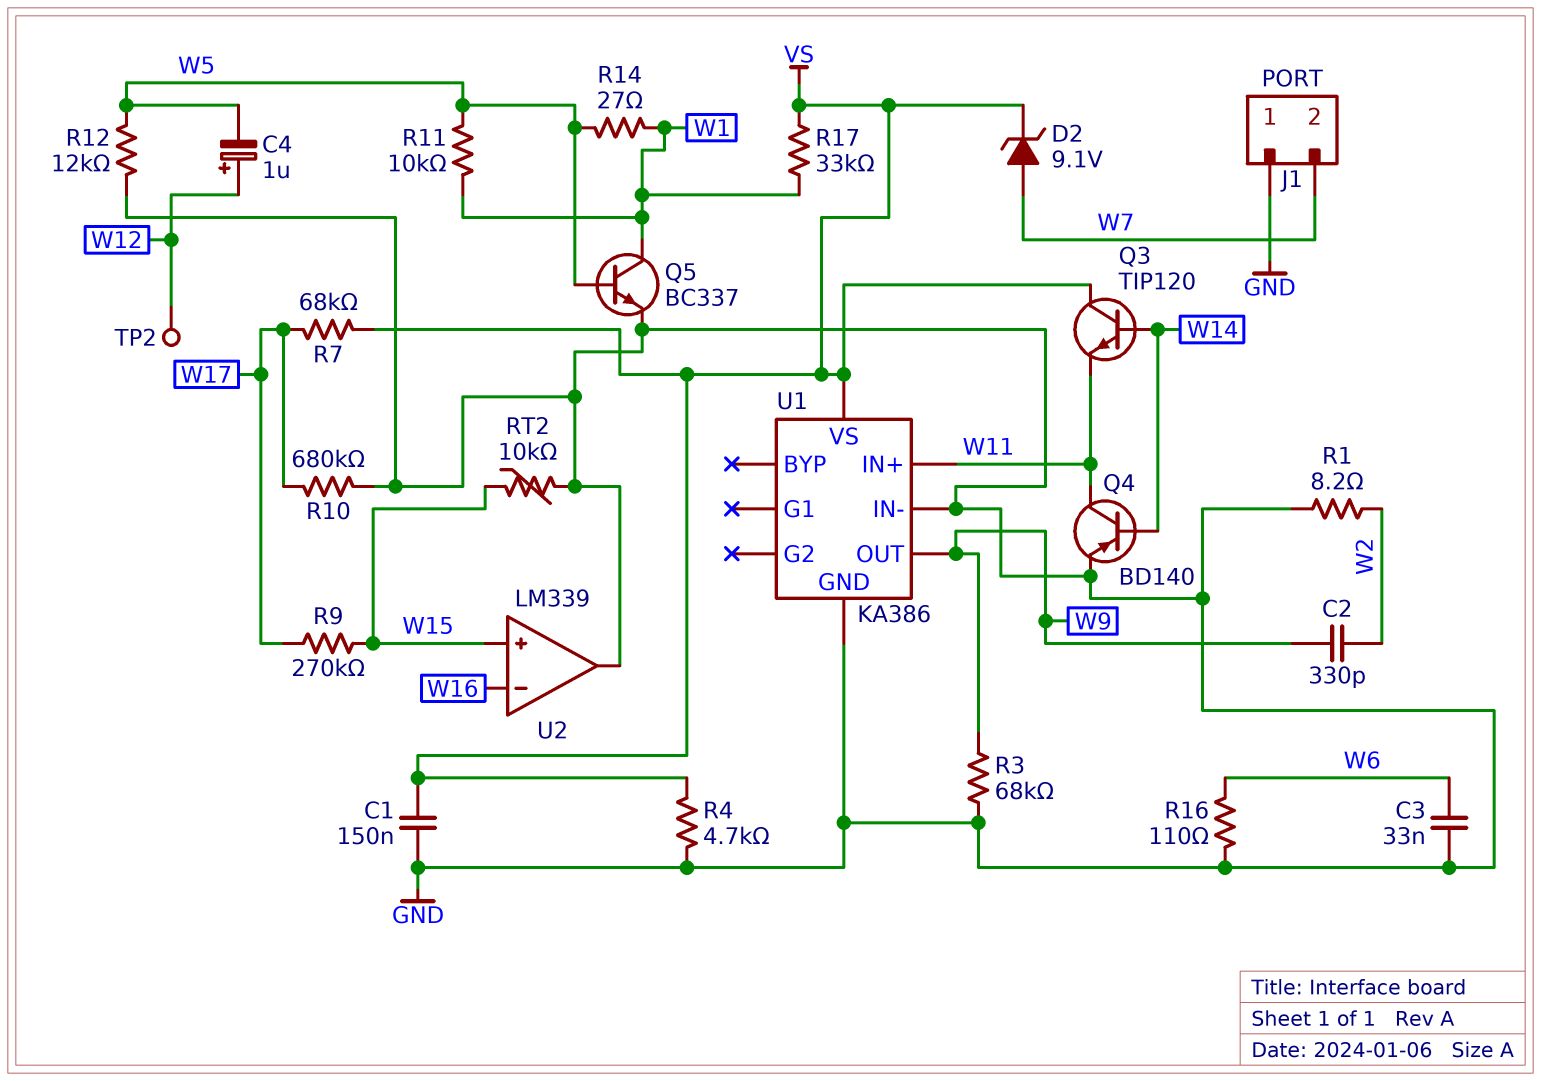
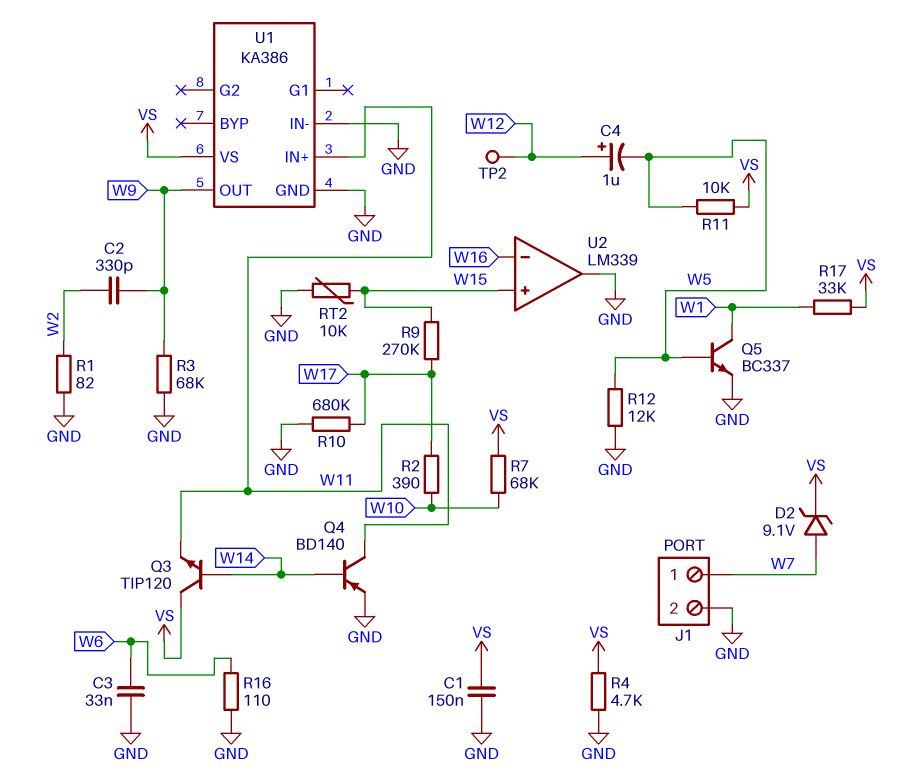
J1 pin 1: GND -> W7
J1 pin 2: W7 -> GND
R1: 8.2 (GND, W2) -> 82 (GND, W2)
R2: none -> 390 (W10, W17)
R7: 68k (VS, W17) -> 68k (VS, W10)
R11: 10k (W1, W5) -> 10k (VS, W5)
R14: 27 (W1, W5) -> none

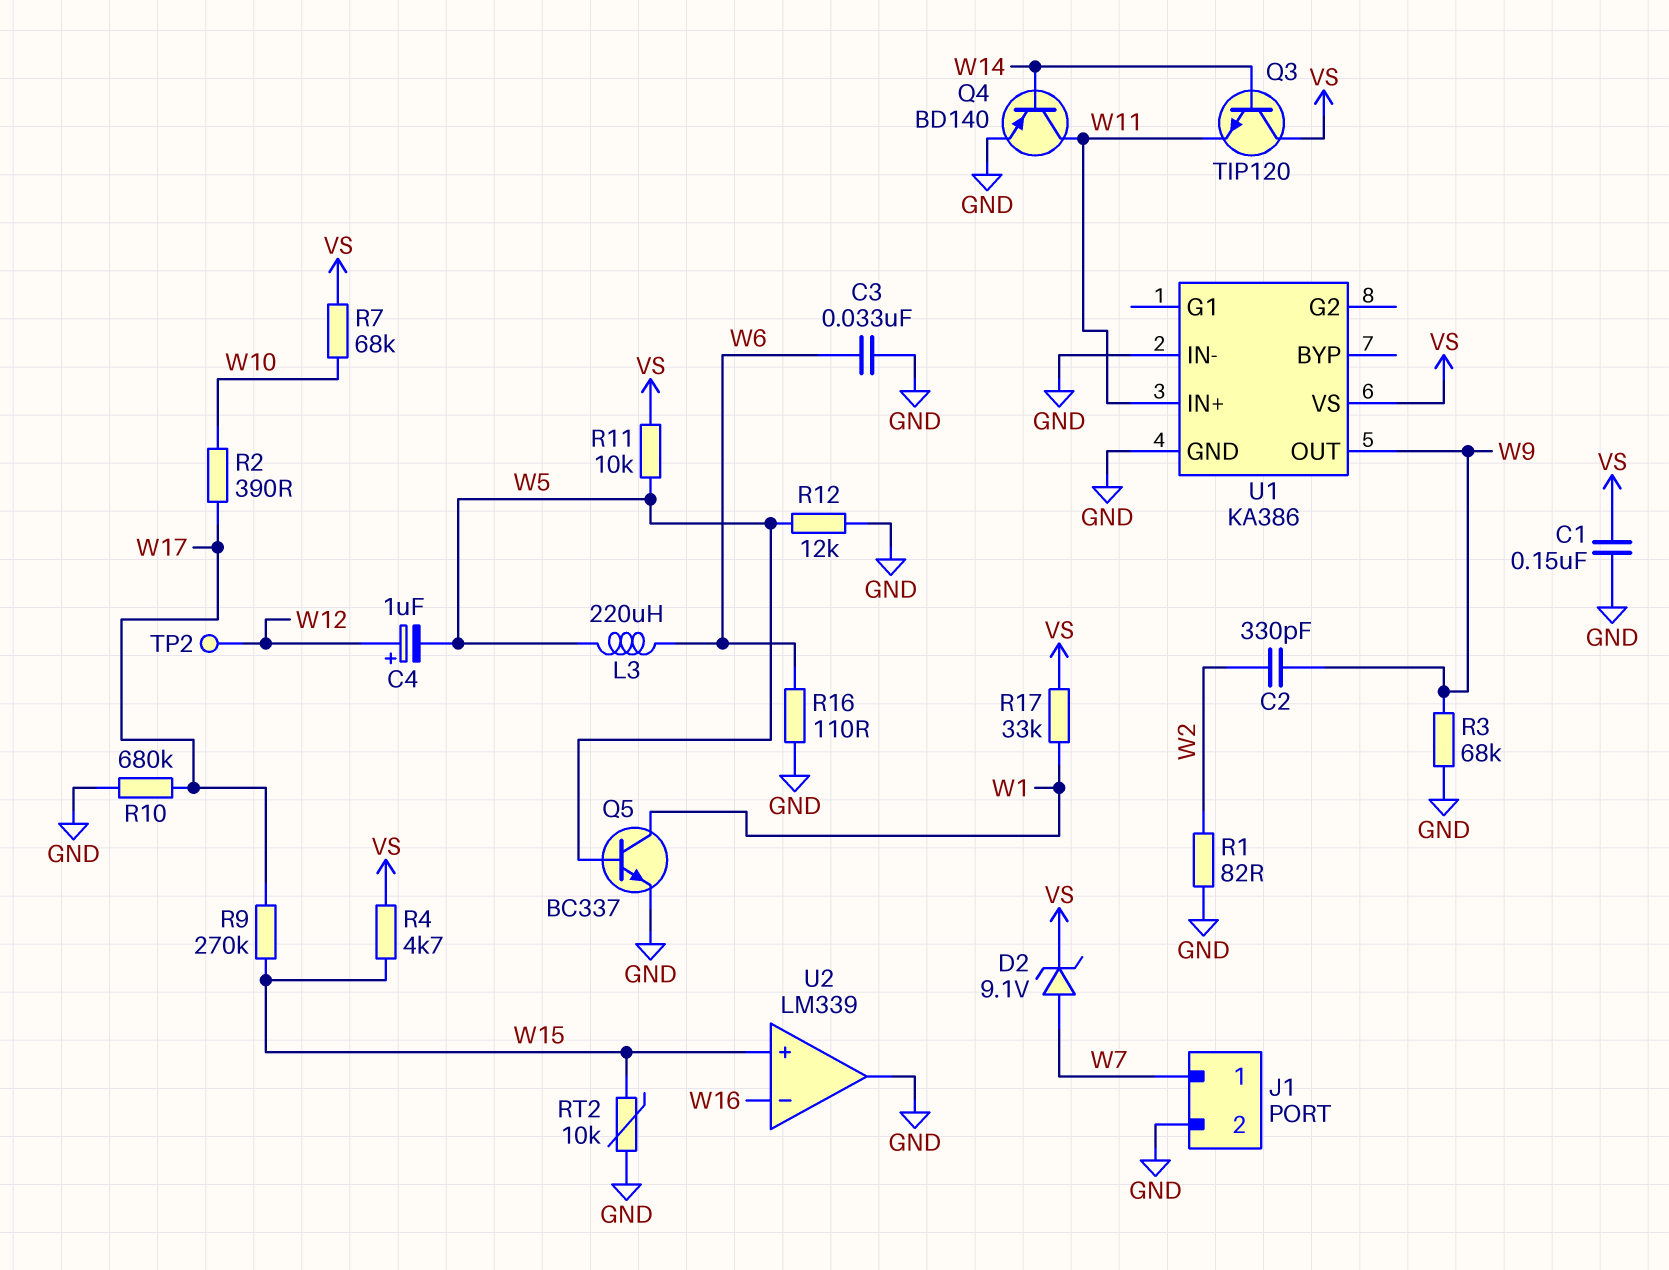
L3: none -> 220uH (W5, W6)
R4: 4.7k (GND, VS) -> 4.7k (VS, W15)

